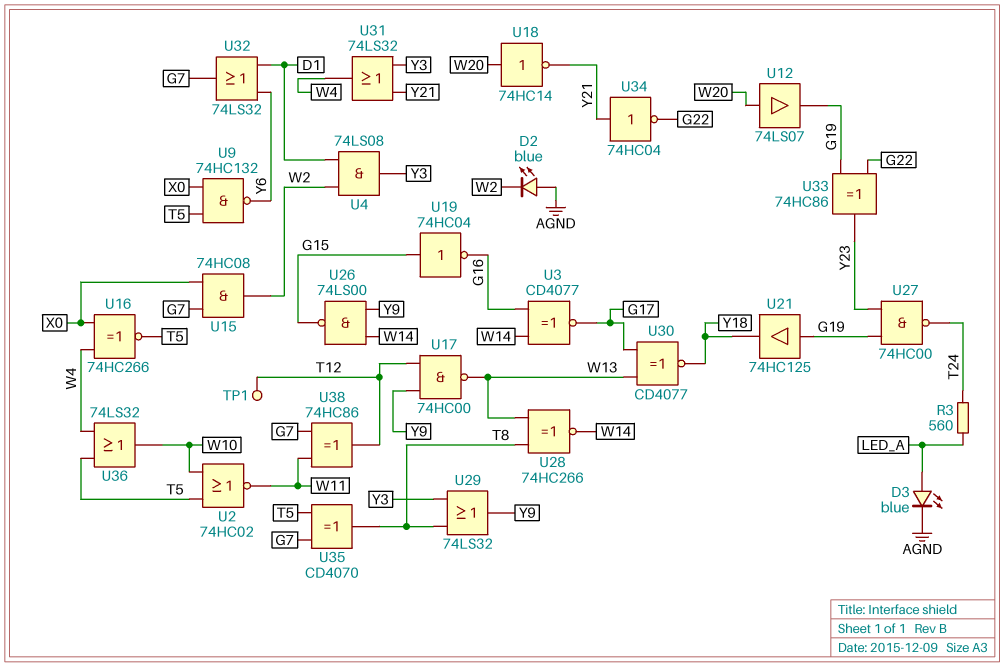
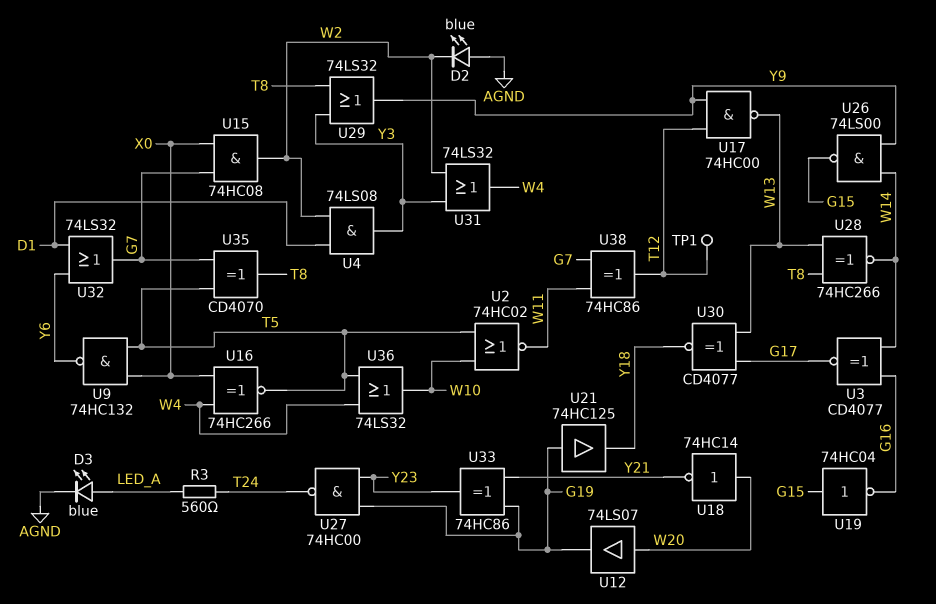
U31: OR 74LS32 (in Y3, in Y21, out W4) -> OR 74LS32 (in W2, in Y3, out W4)
U33: XOR 74HC86 (in G19, in G22, out Y23) -> XOR 74HC86 (in G19, in Y21, out Y23)
U34: NOT 74HC04 (in Y21, out G22) -> none

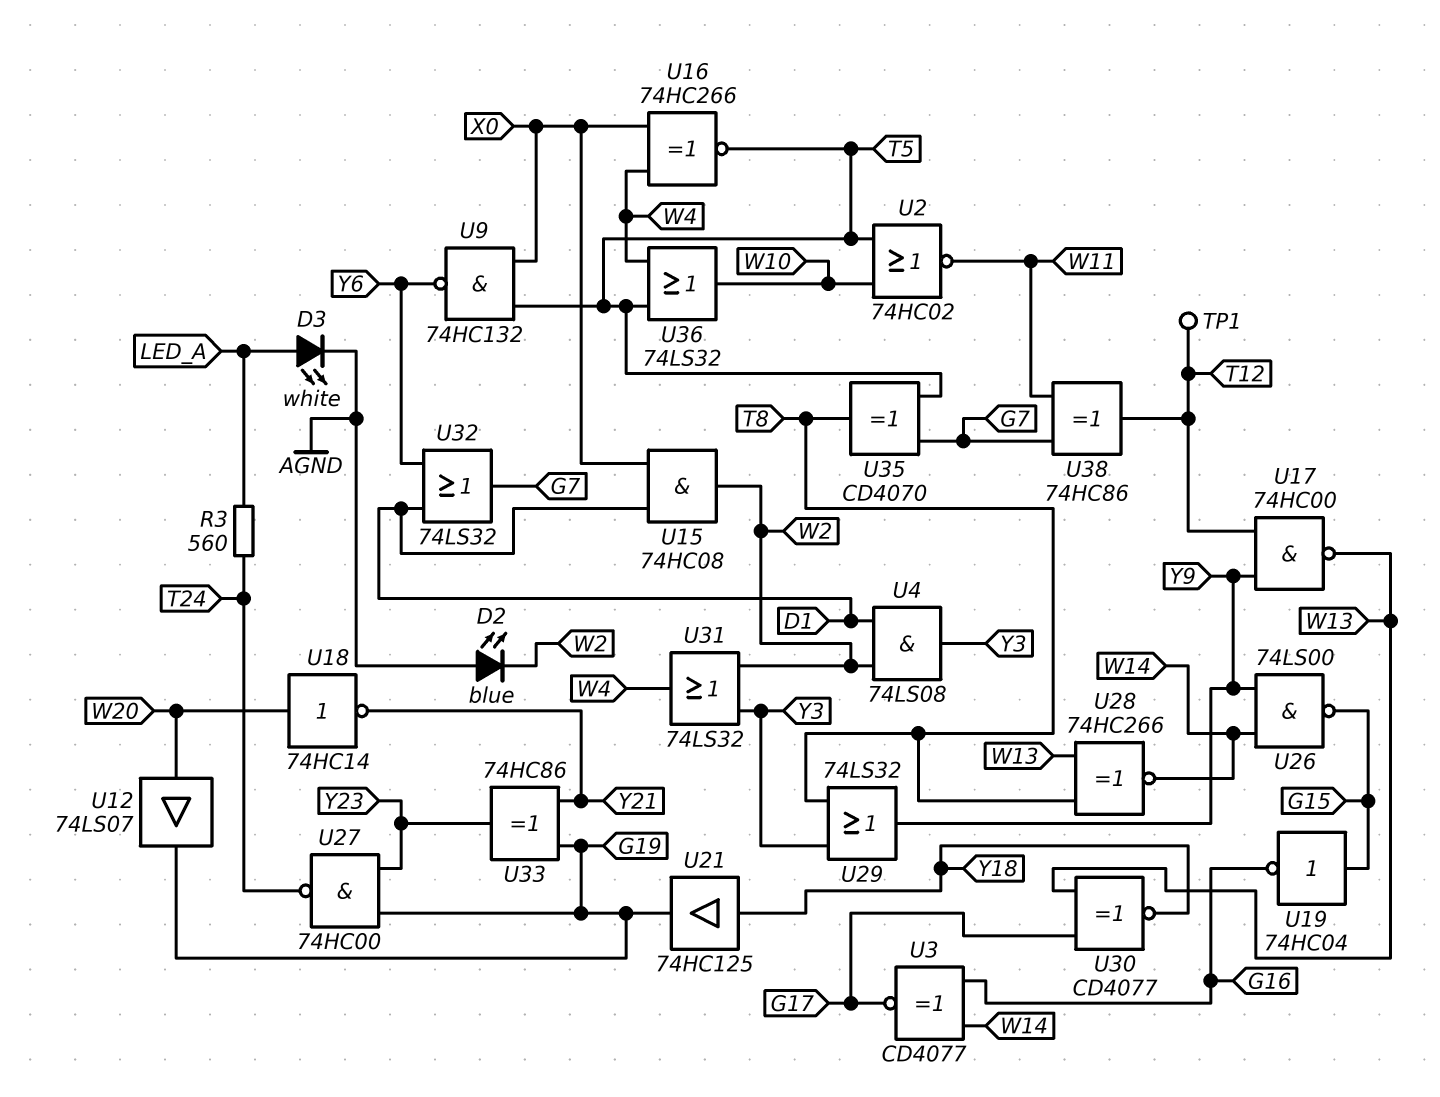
D3: LED blue (A LED_A, K AGND) -> LED white (A LED_A, K AGND)
U15: AND 74HC08 (in G7, in X0, out W2) -> AND 74HC08 (in D1, in X0, out W2)
U21: buffer 74HC125 (in G19, out Y18) -> buffer 74HC125 (in Y18, out G19)

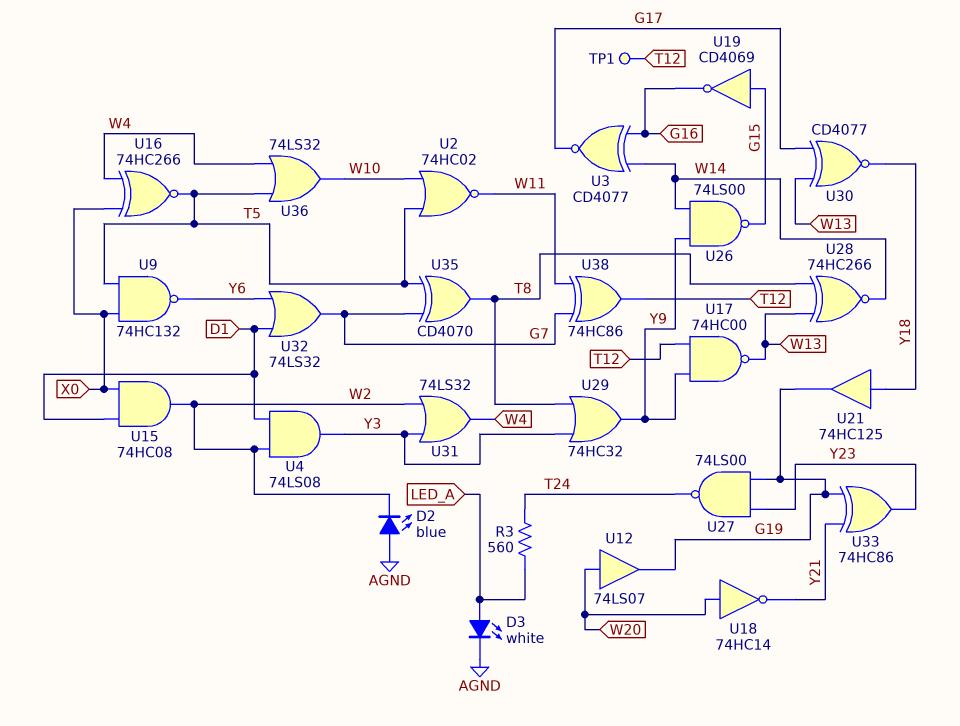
U19: NOT 74HC04 (in G15, out G16) -> NOT CD4069 (in G15, out G16)
U27: NAND 74HC00 (in G19, in Y23, out T24) -> NAND 74LS00 (in G19, in Y23, out T24)
U29: OR 74LS32 (in T8, in Y3, out Y9) -> OR 74HC32 (in T8, in Y3, out Y9)

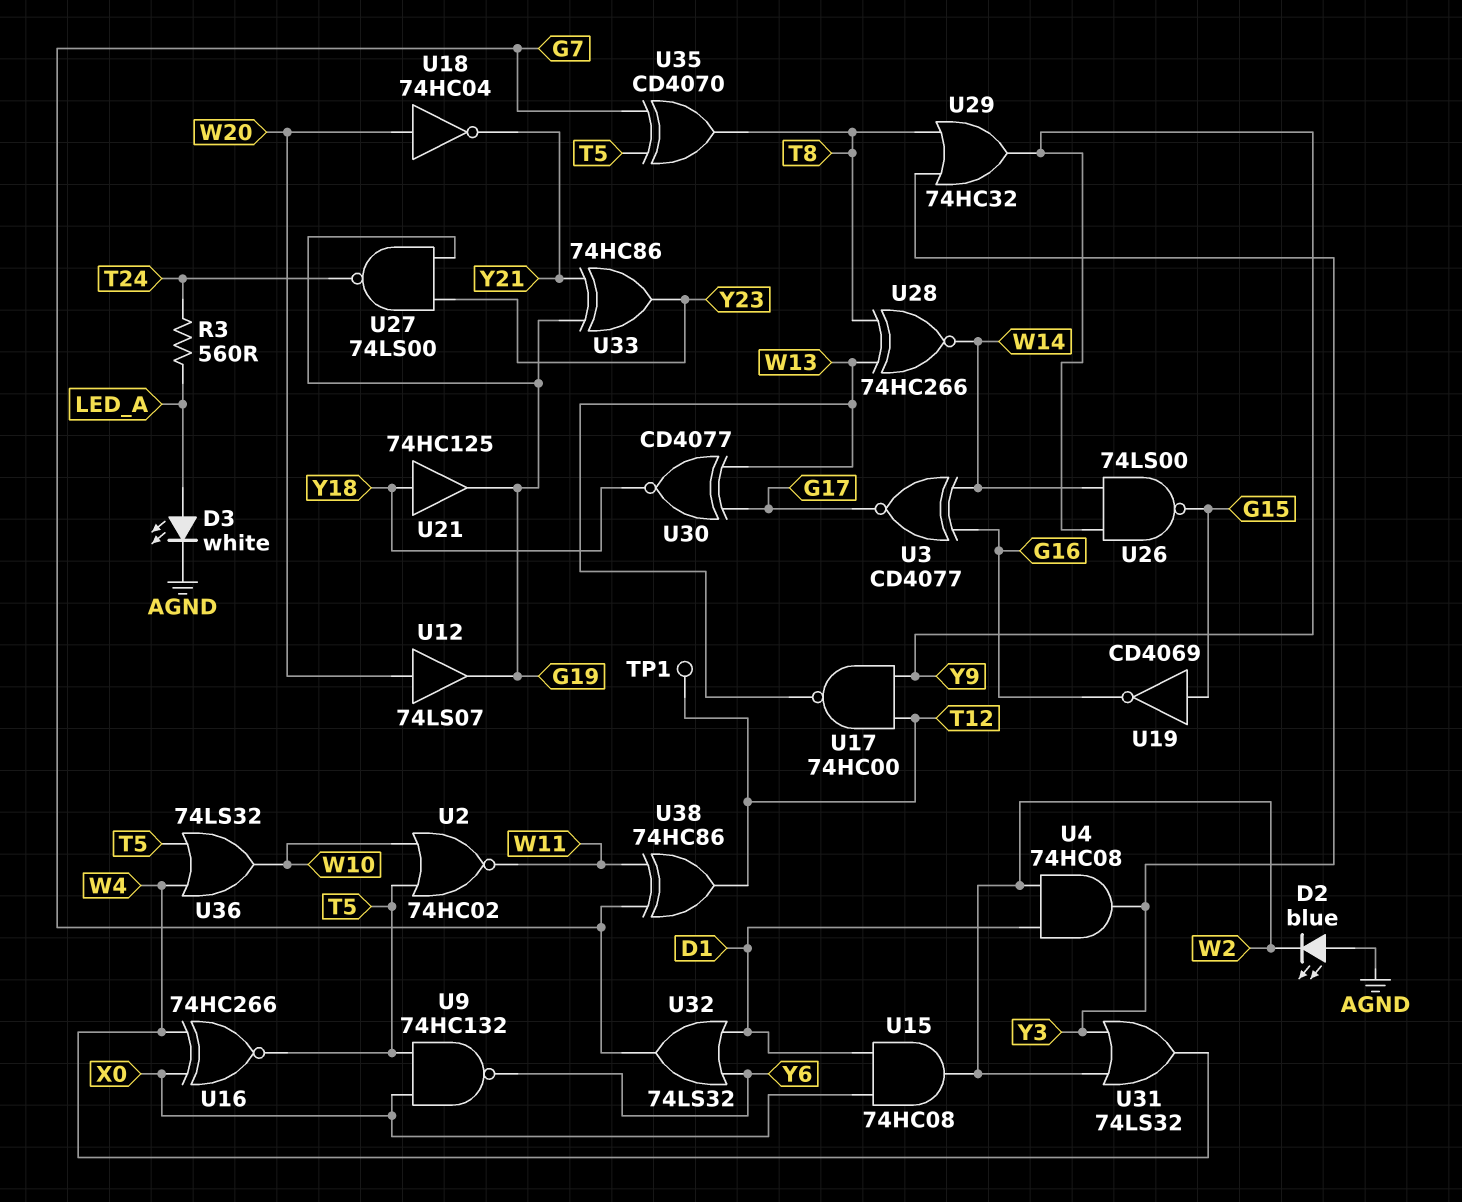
U4: AND 74LS08 (in D1, in W2, out Y3) -> AND 74HC08 (in D1, in W2, out Y3)
U18: NOT 74HC14 (in W20, out Y21) -> NOT 74HC04 (in W20, out Y21)

